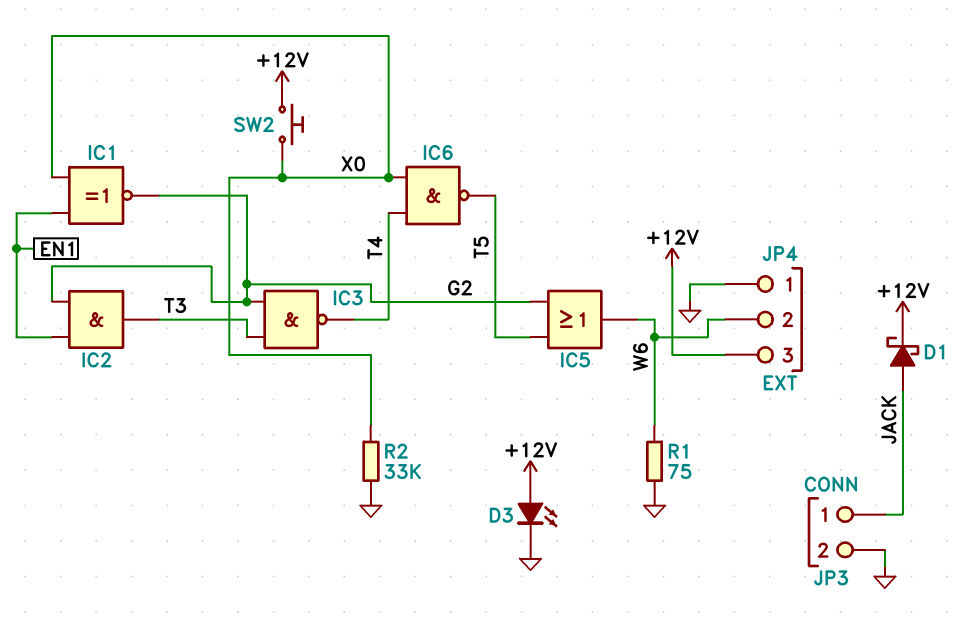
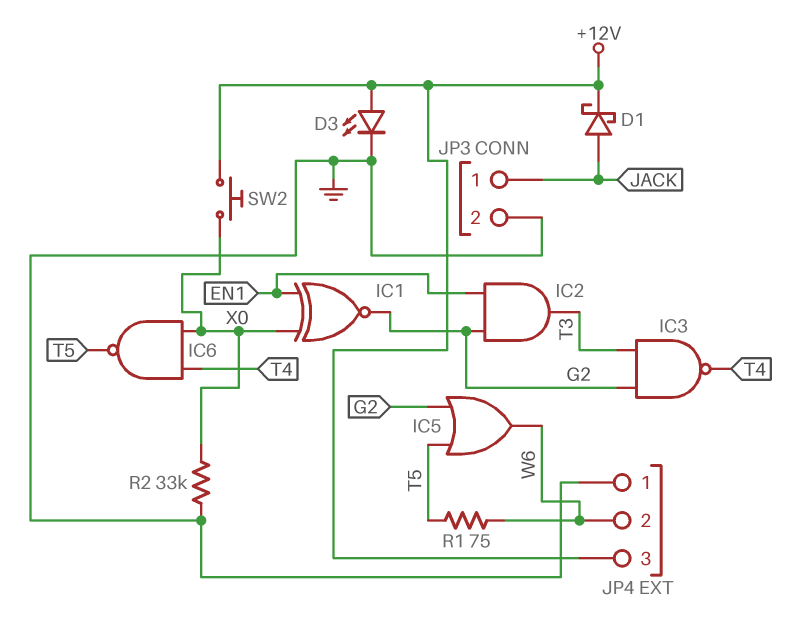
R1: 75 (GND, W6) -> 75 (T5, W6)

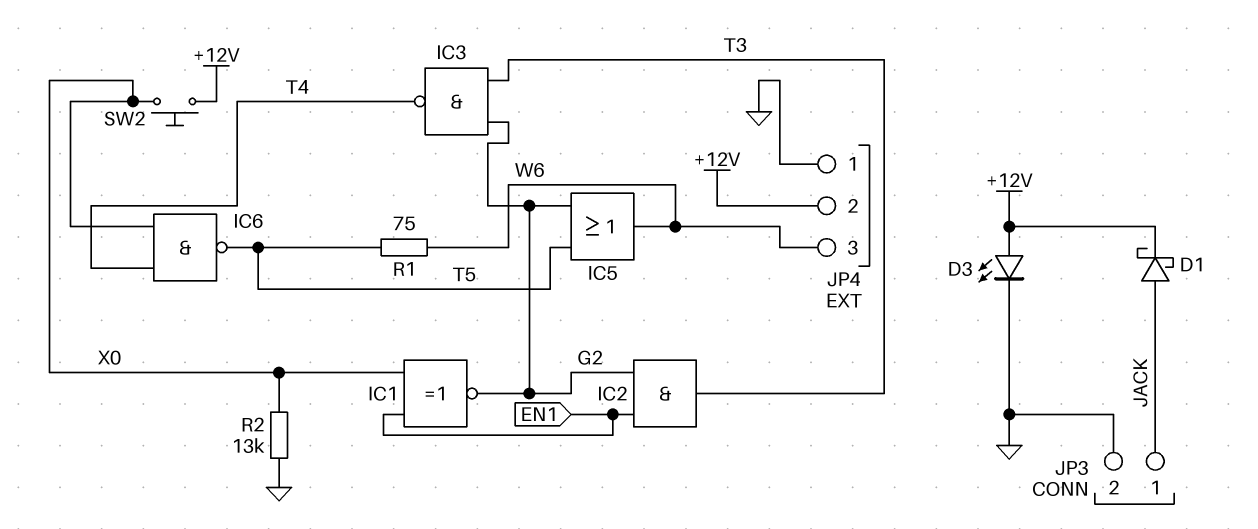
JP4 pin 2: W6 -> +12V
JP4 pin 3: +12V -> W6
R2: 33k (GND, X0) -> 13k (GND, X0)

